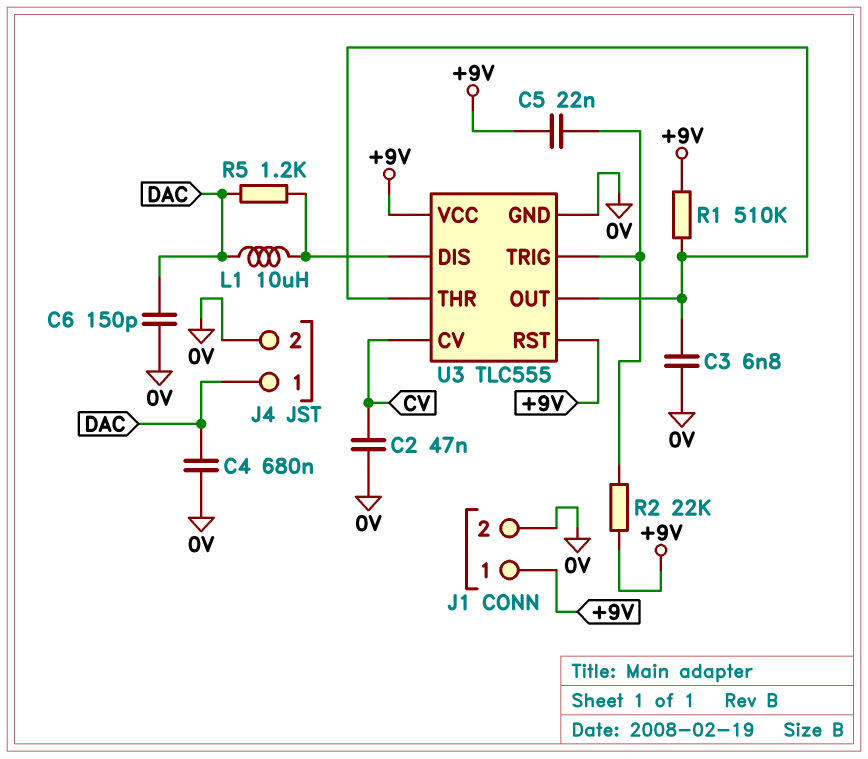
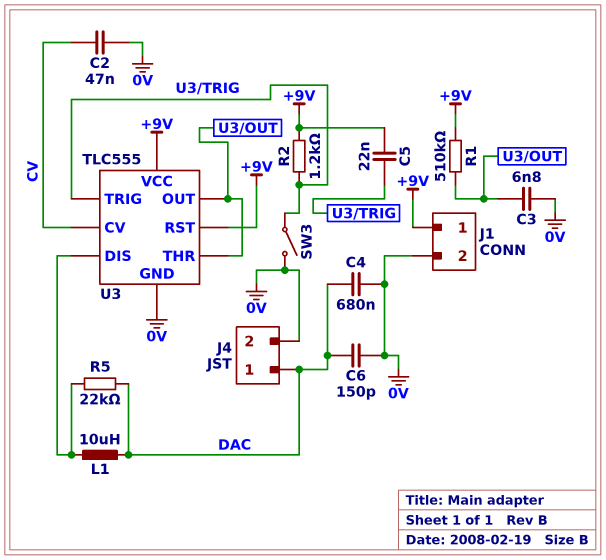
R2: 22k (+9V, U3/TRIG) -> 1.2k (+9V, U3/TRIG)
R5: 1.2k (DAC, U3/DIS) -> 22k (DAC, U3/DIS)
SW3: none -> switch (0V, U3/TRIG)

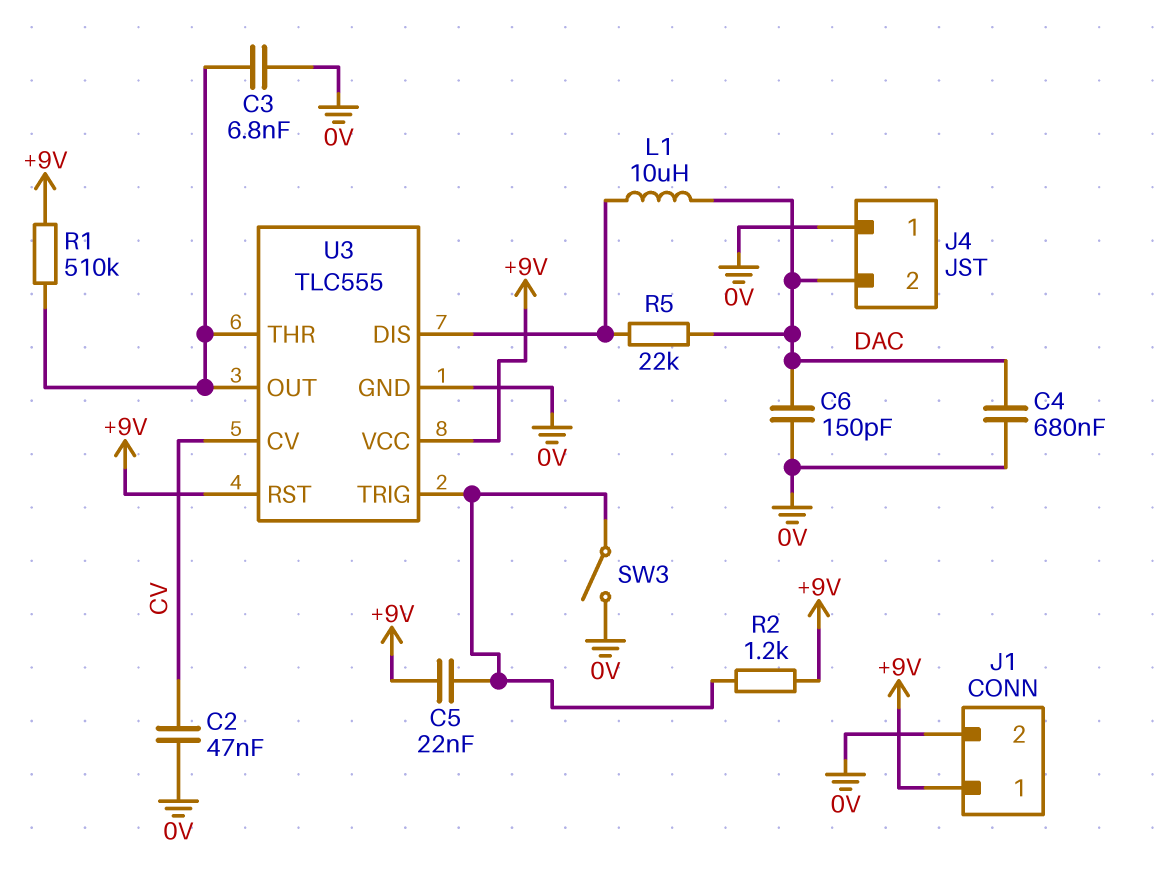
J4 pin 1: DAC -> 0V
J4 pin 2: 0V -> DAC

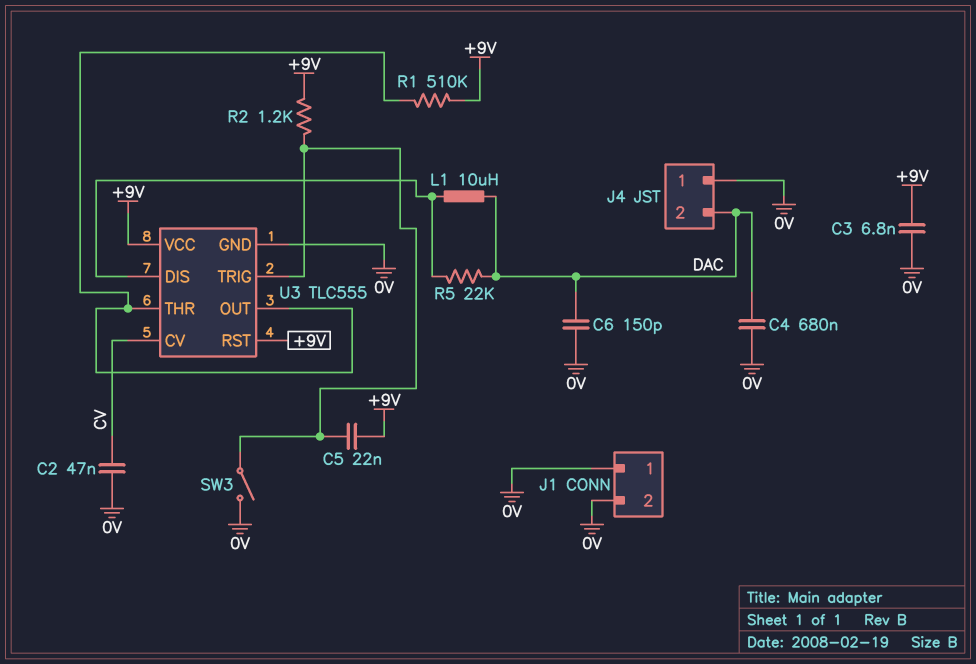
C3: 6.8nF (0V, U3/OUT) -> 6.8nF (+9V, 0V)
J1 pin 1: +9V -> 0V

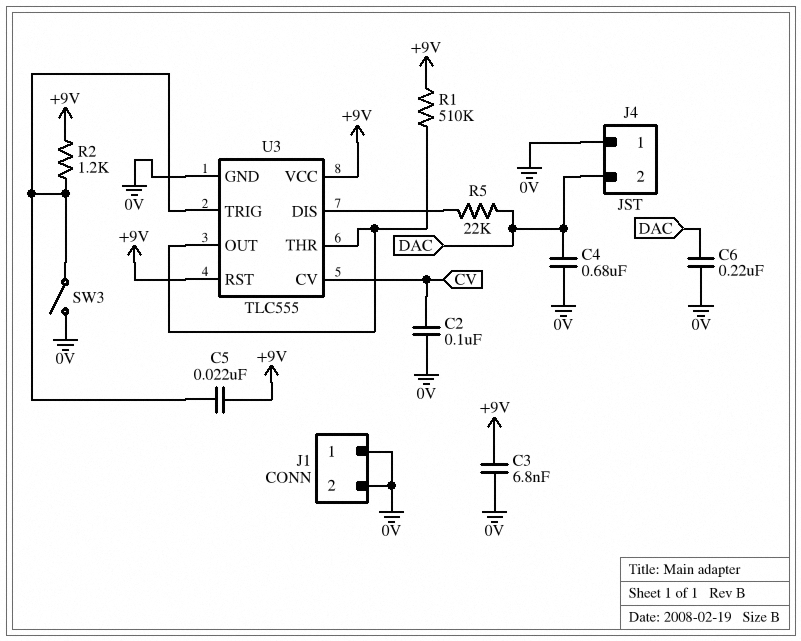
C2: 47nF (0V, CV) -> 100nF (0V, CV)
C6: 150pF (0V, DAC) -> 220nF (0V, DAC)
L1: 10uH (DAC, U3/DIS) -> none

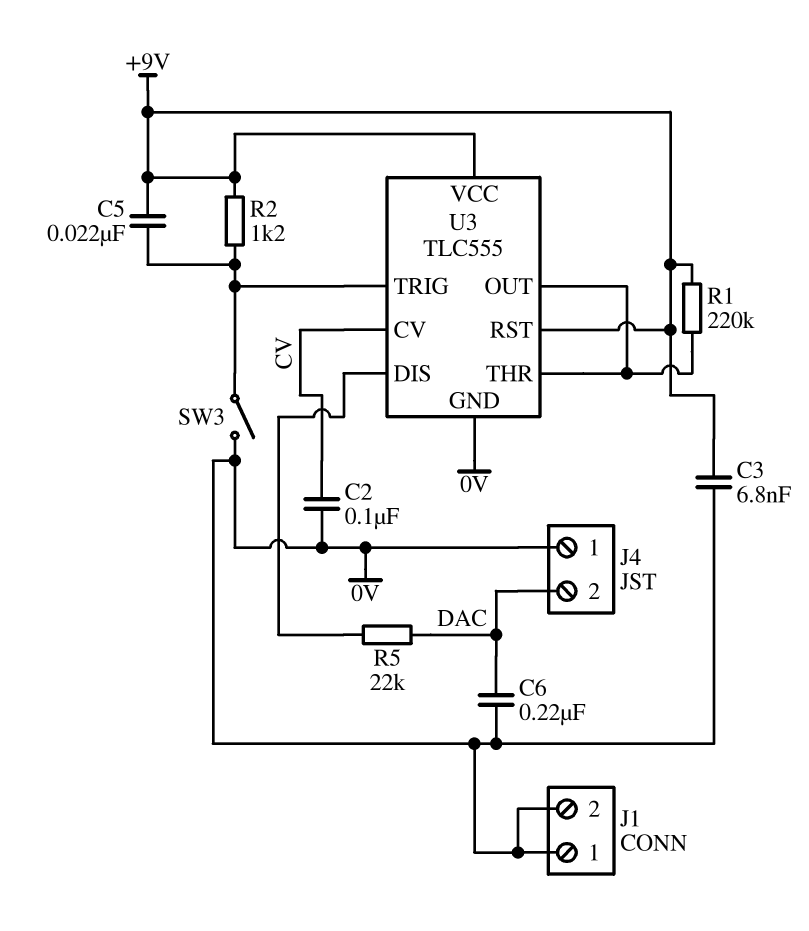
C4: 680nF (0V, DAC) -> none
R1: 510k (+9V, U3/OUT) -> 220k (+9V, U3/OUT)

